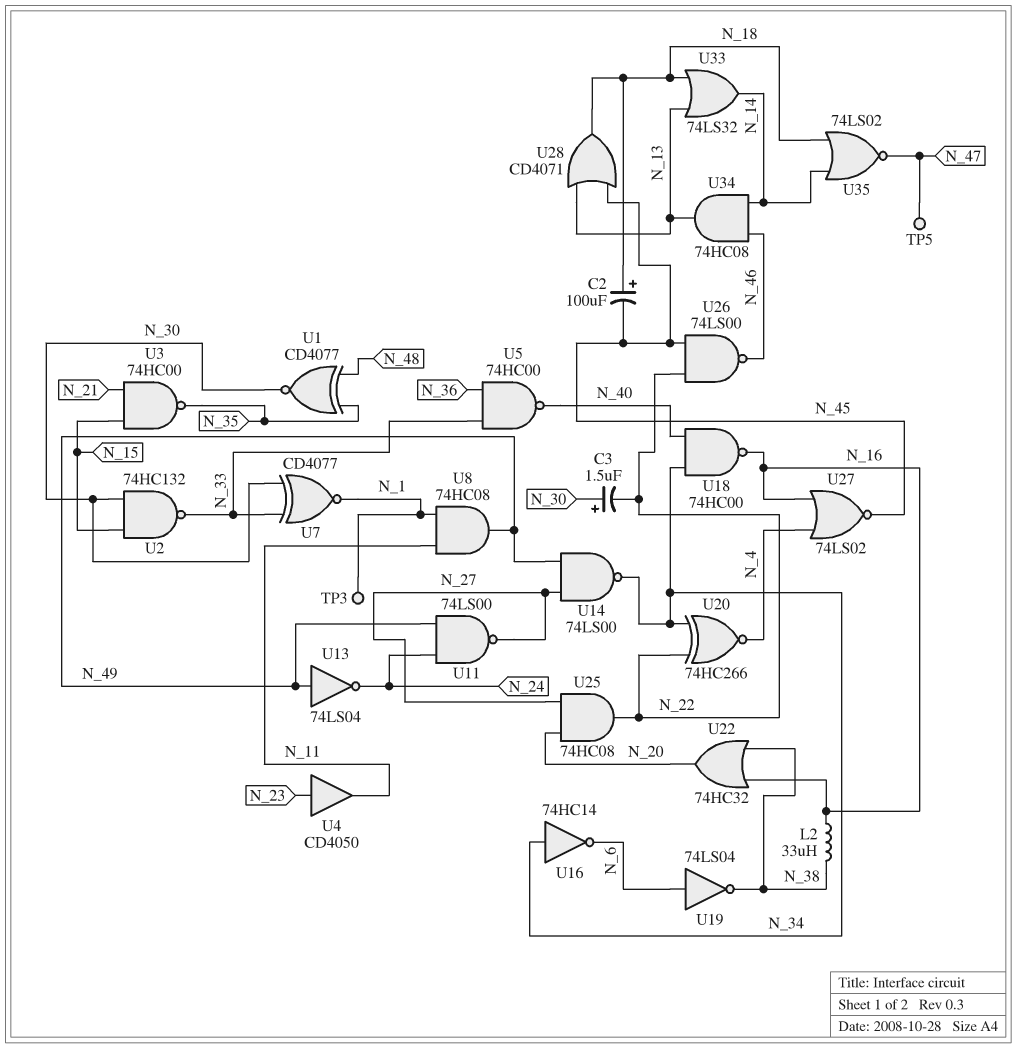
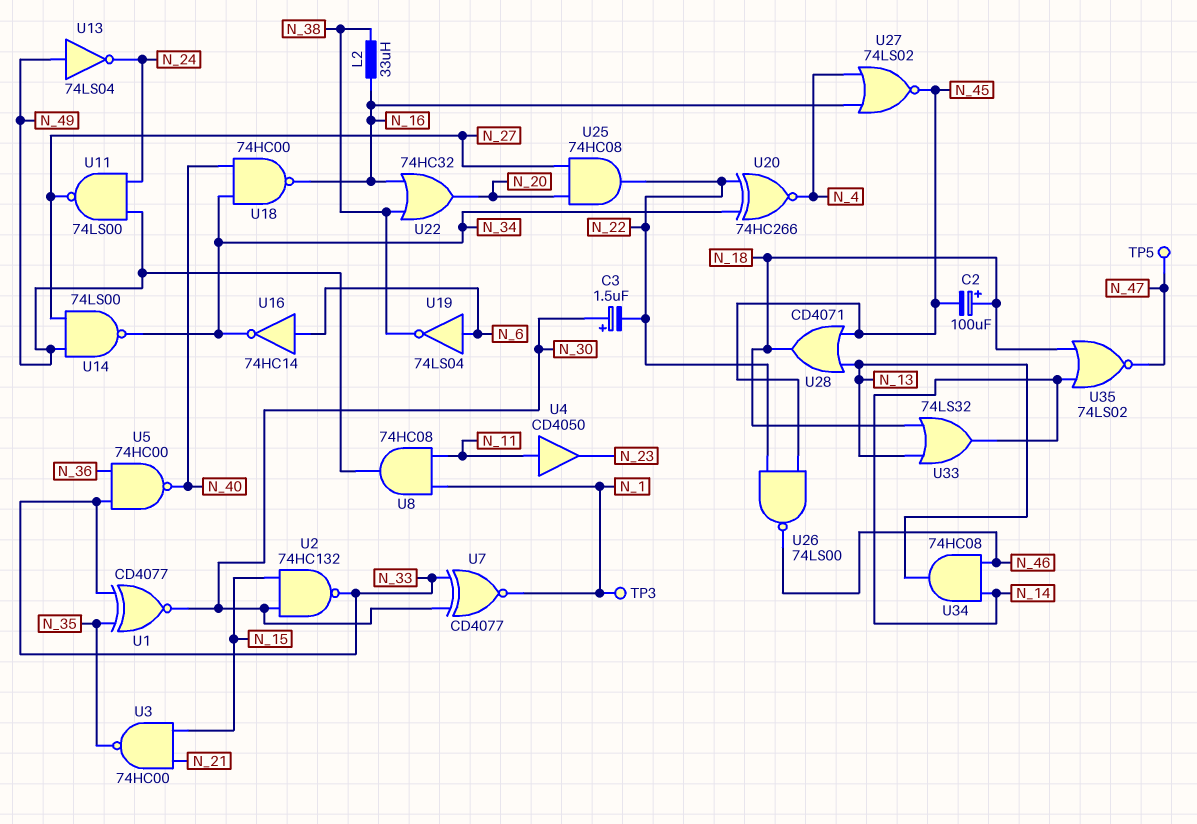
U1: XNOR CD4077 (in N_35, in N_48, out N_30) -> XNOR CD4077 (in N_33, in N_35, out N_30)
U4: buffer CD4050 (in N_23, out N_11) -> buffer CD4050 (in N_11, out N_23)
U16: NOT 74HC14 (in N_34, out N_6) -> NOT 74HC14 (in N_6, out N_34)

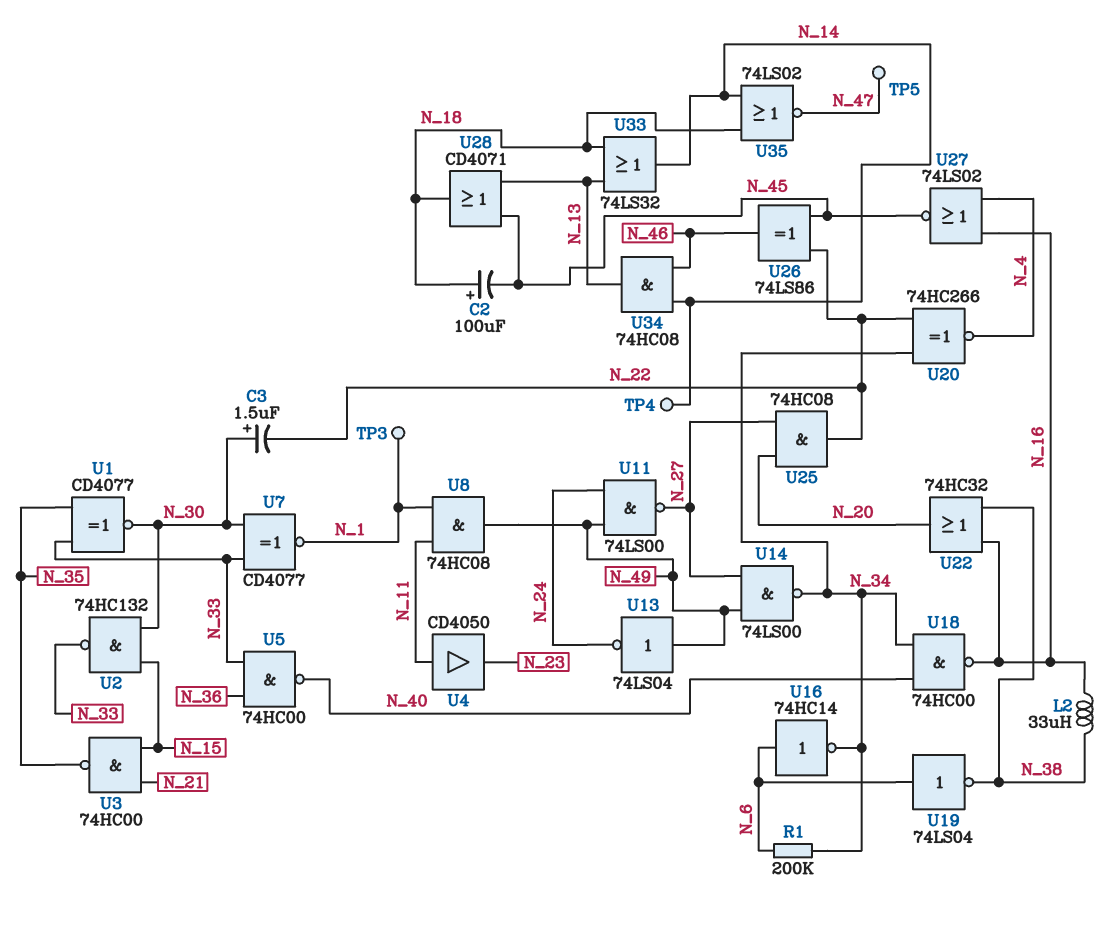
R1: none -> 200k (N_6, N_34)
TP4: none -> test point (N_14)
U26: NAND 74LS00 (in N_22, in N_45, out N_46) -> XOR 74LS86 (in N_22, in N_45, out N_46)

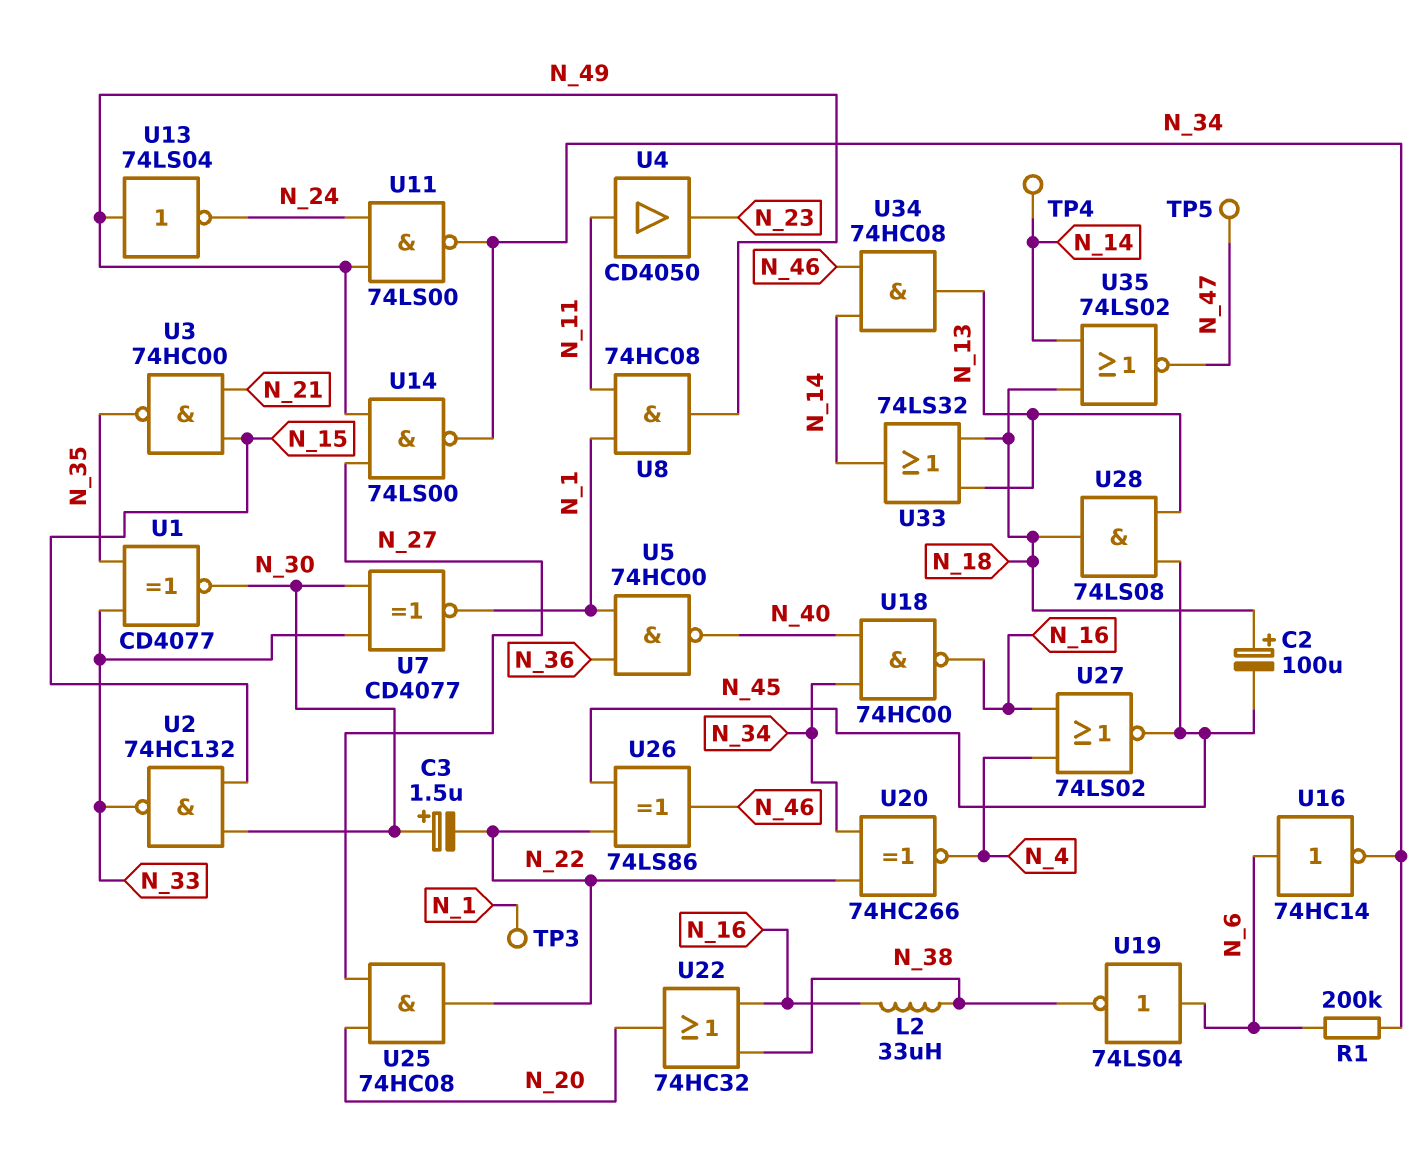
U5: NAND 74HC00 (in N_33, in N_36, out N_40) -> NAND 74HC00 (in N_1, in N_36, out N_40)
U11: NAND 74LS00 (in N_24, in N_49, out N_27) -> NAND 74LS00 (in N_24, in N_49, out N_34)
U28: OR CD4071 (in N_13, in N_45, out N_18) -> AND 74LS08 (in N_13, in N_45, out N_18)

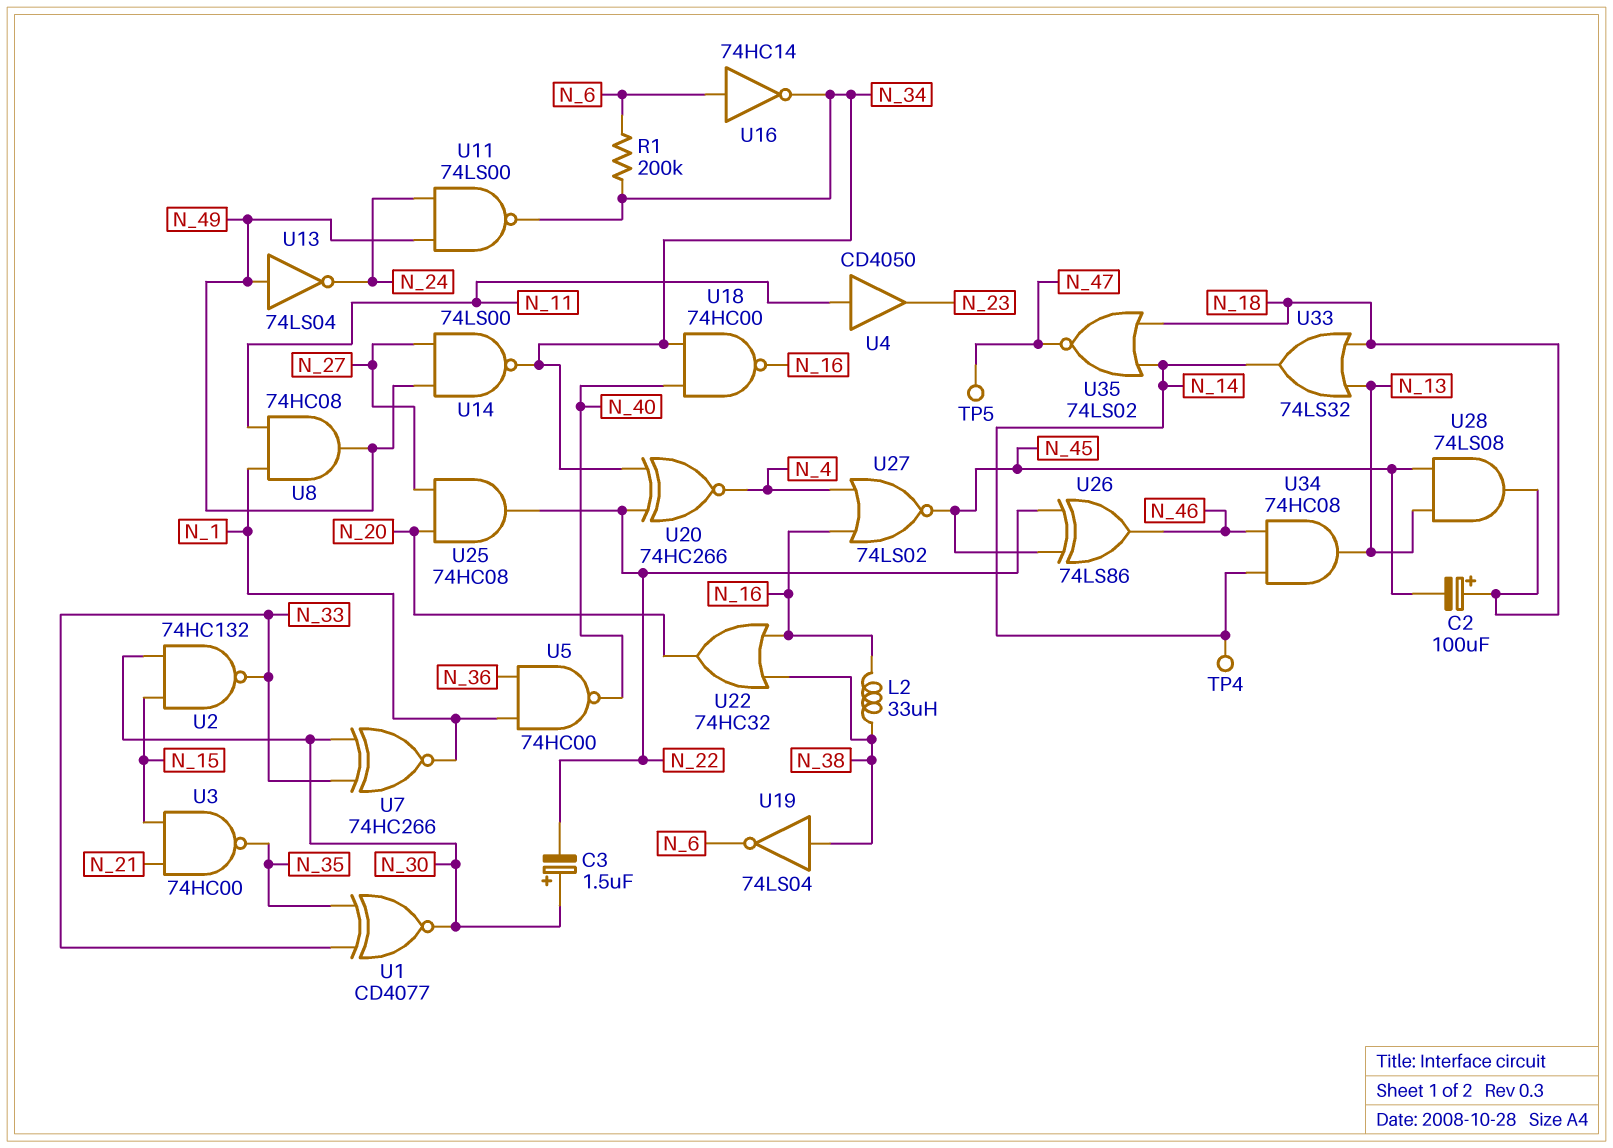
TP3: test point (N_1) -> none
U7: XNOR CD4077 (in N_30, in N_33, out N_1) -> XNOR 74HC266 (in N_30, in N_33, out N_1)
U19: NOT 74LS04 (in N_6, out N_38) -> NOT 74LS04 (in N_38, out N_6)

